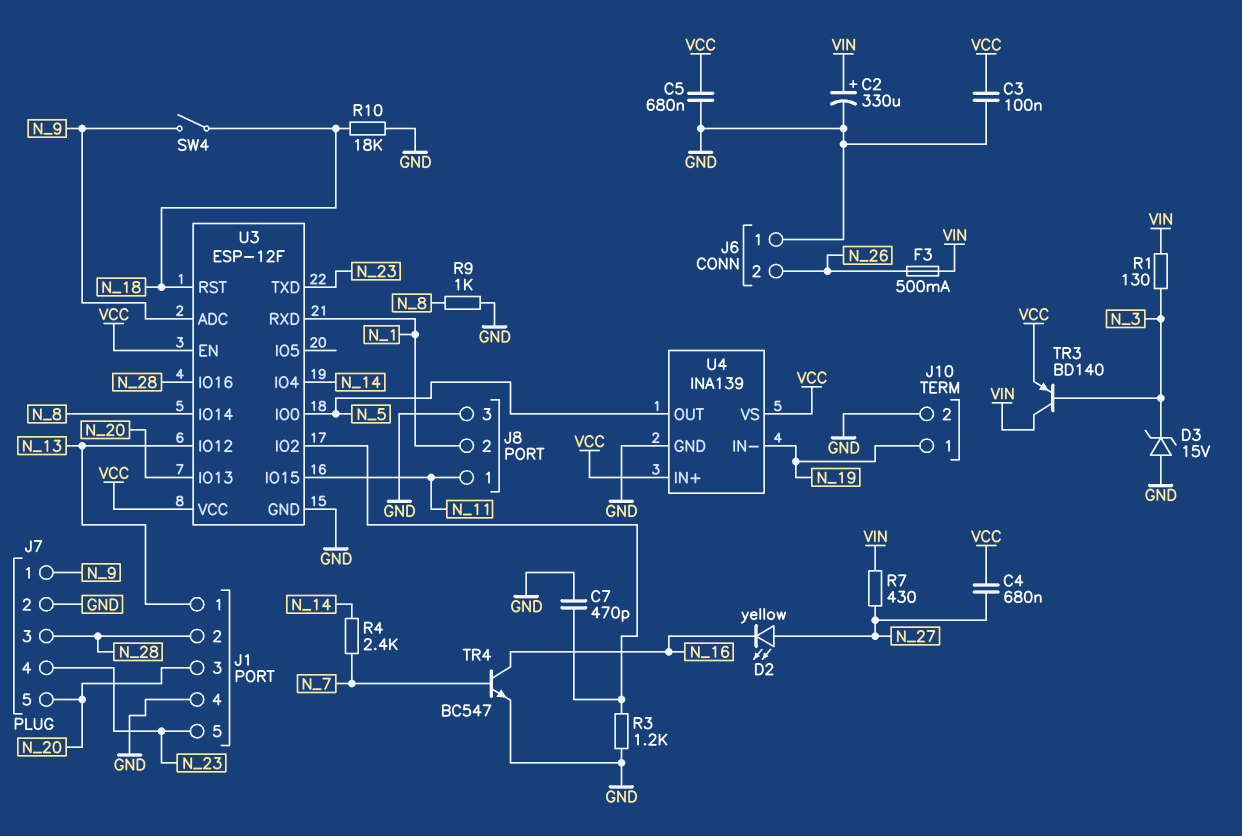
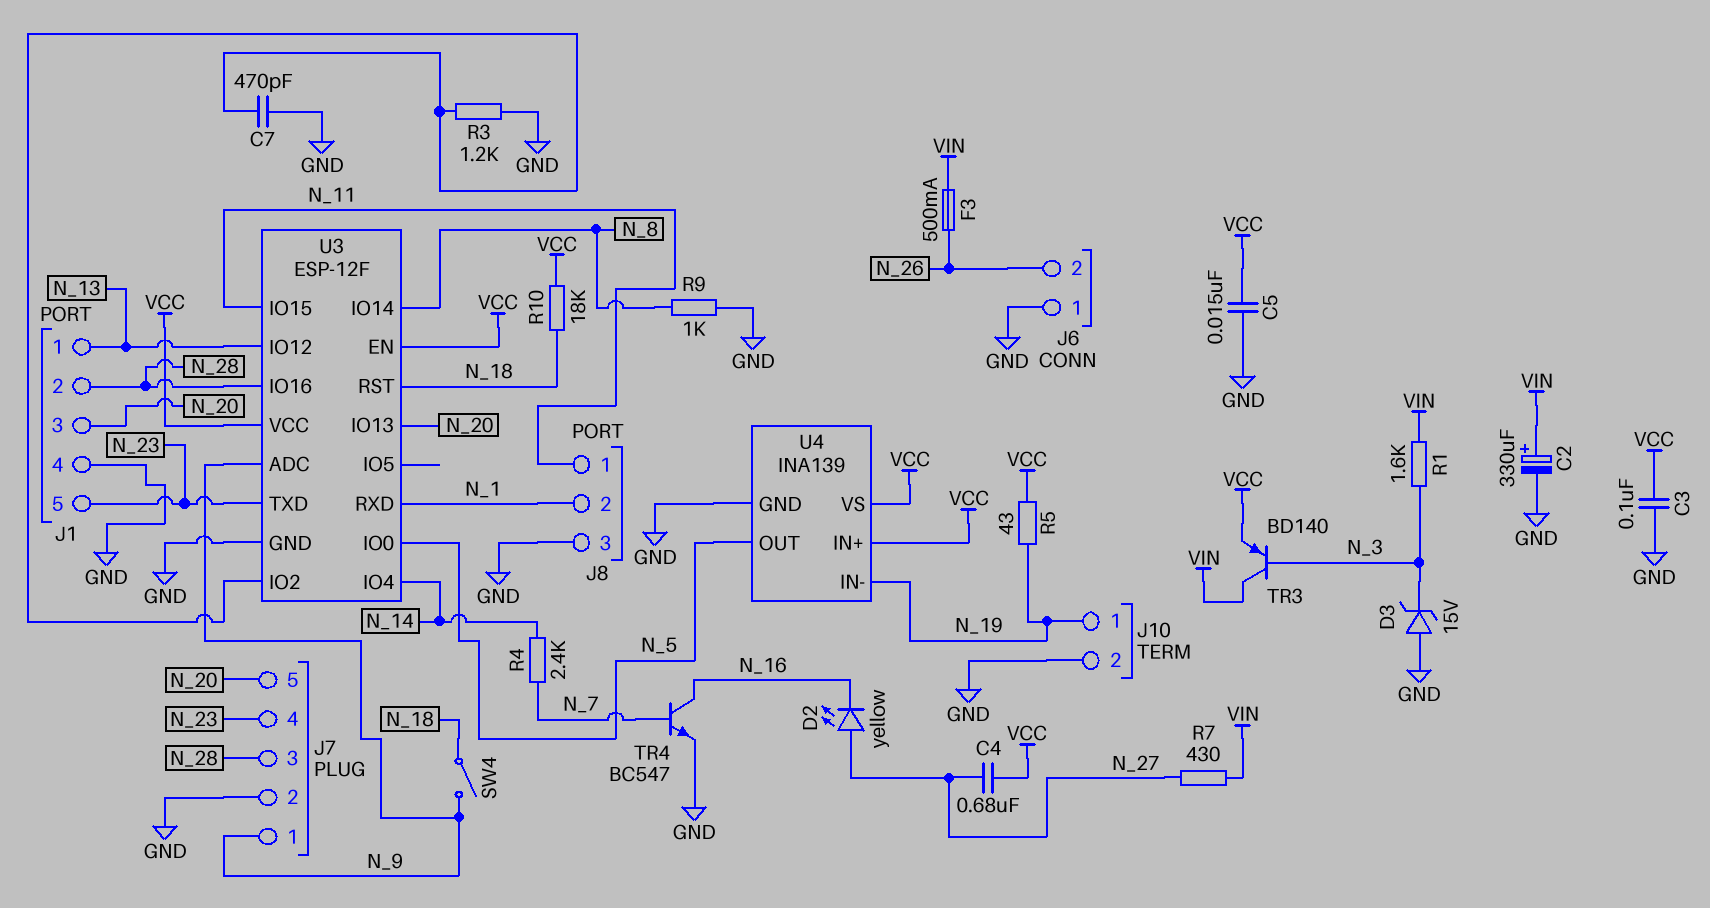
C5: 680nF (GND, VCC) -> 15nF (GND, VCC)
R1: 130 (N_3, VIN) -> 1.6k (N_3, VIN)
R5: none -> 43 (N_19, VCC)
R10: 18k (GND, N_18) -> 18k (N_18, VCC)

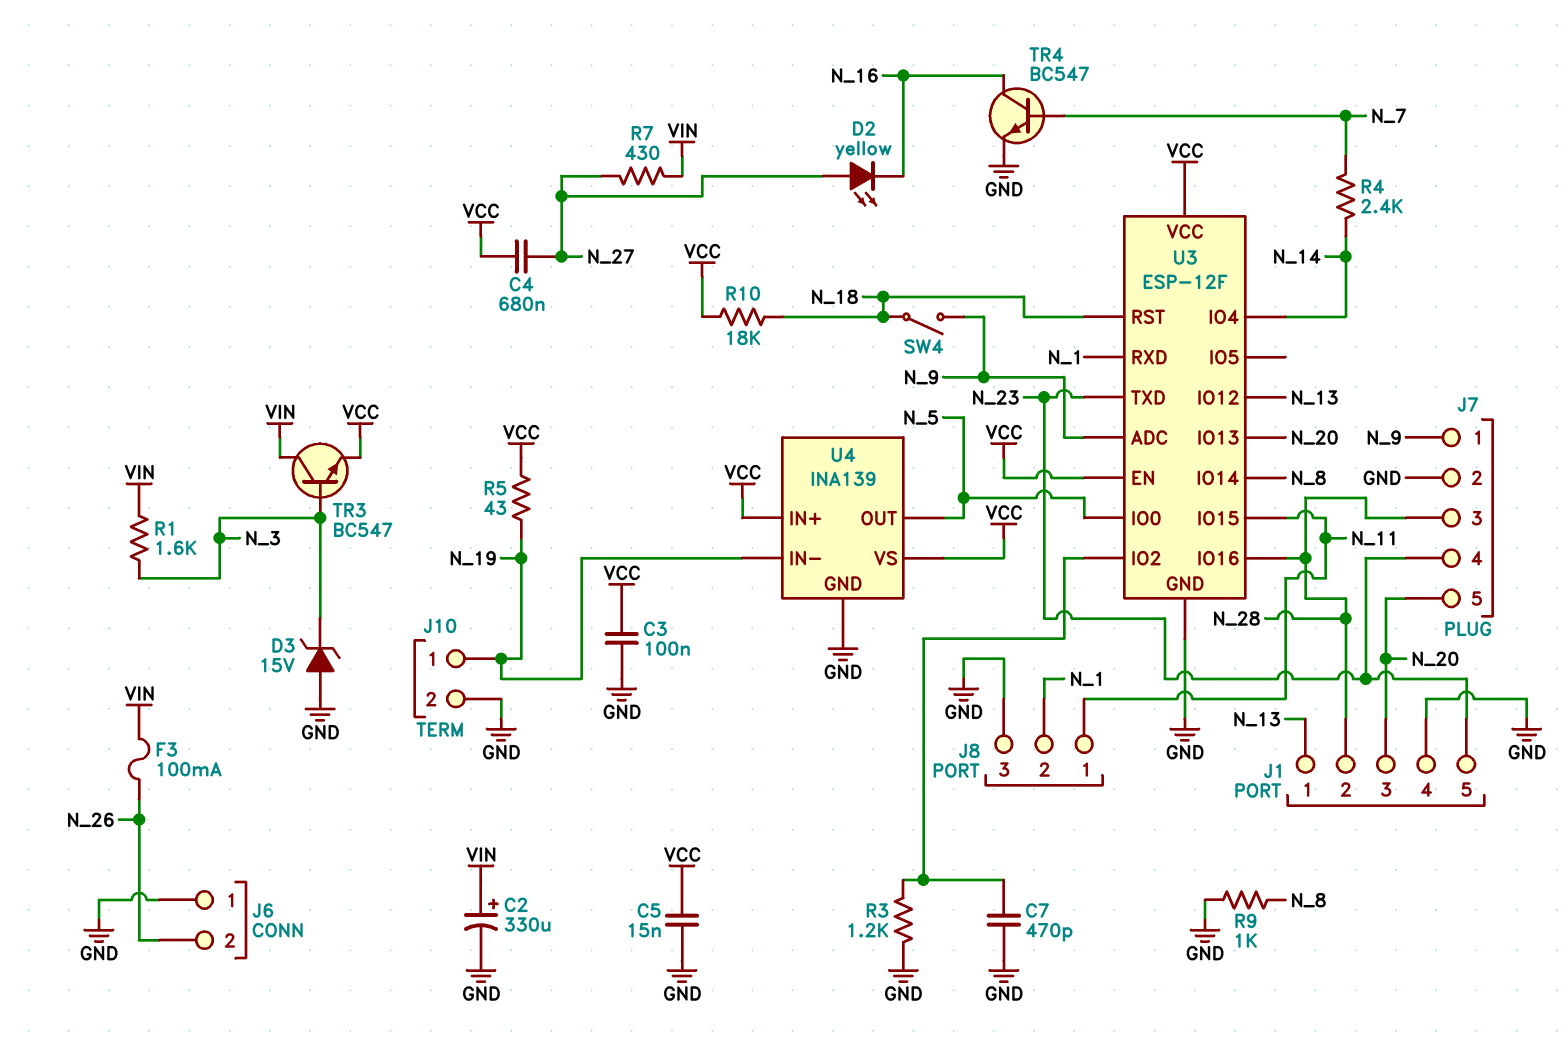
F3: 500mA (N_26, VIN) -> 100mA (N_26, VIN)
TR3: PNP BD140 (B N_3, C VIN, E VCC) -> NPN BC547 (B N_3, C VIN, E VCC)

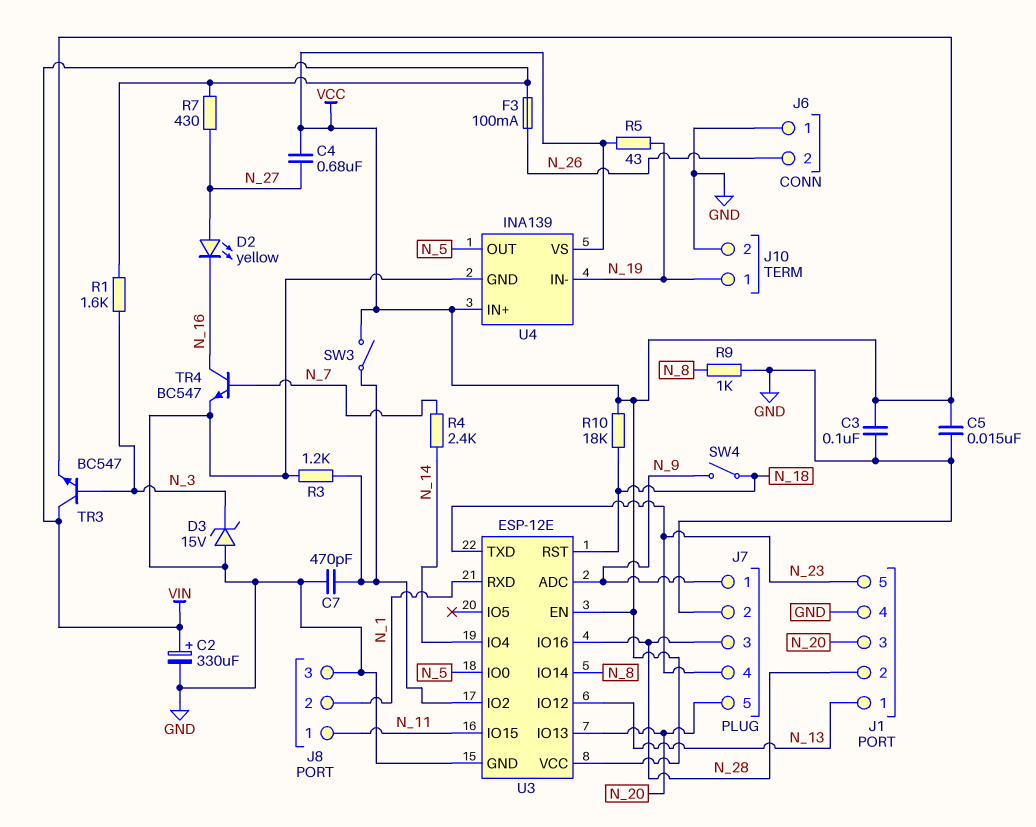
SW3: none -> switch (U3/IO2, VCC)
U3: ESP-12F -> ESP-12E

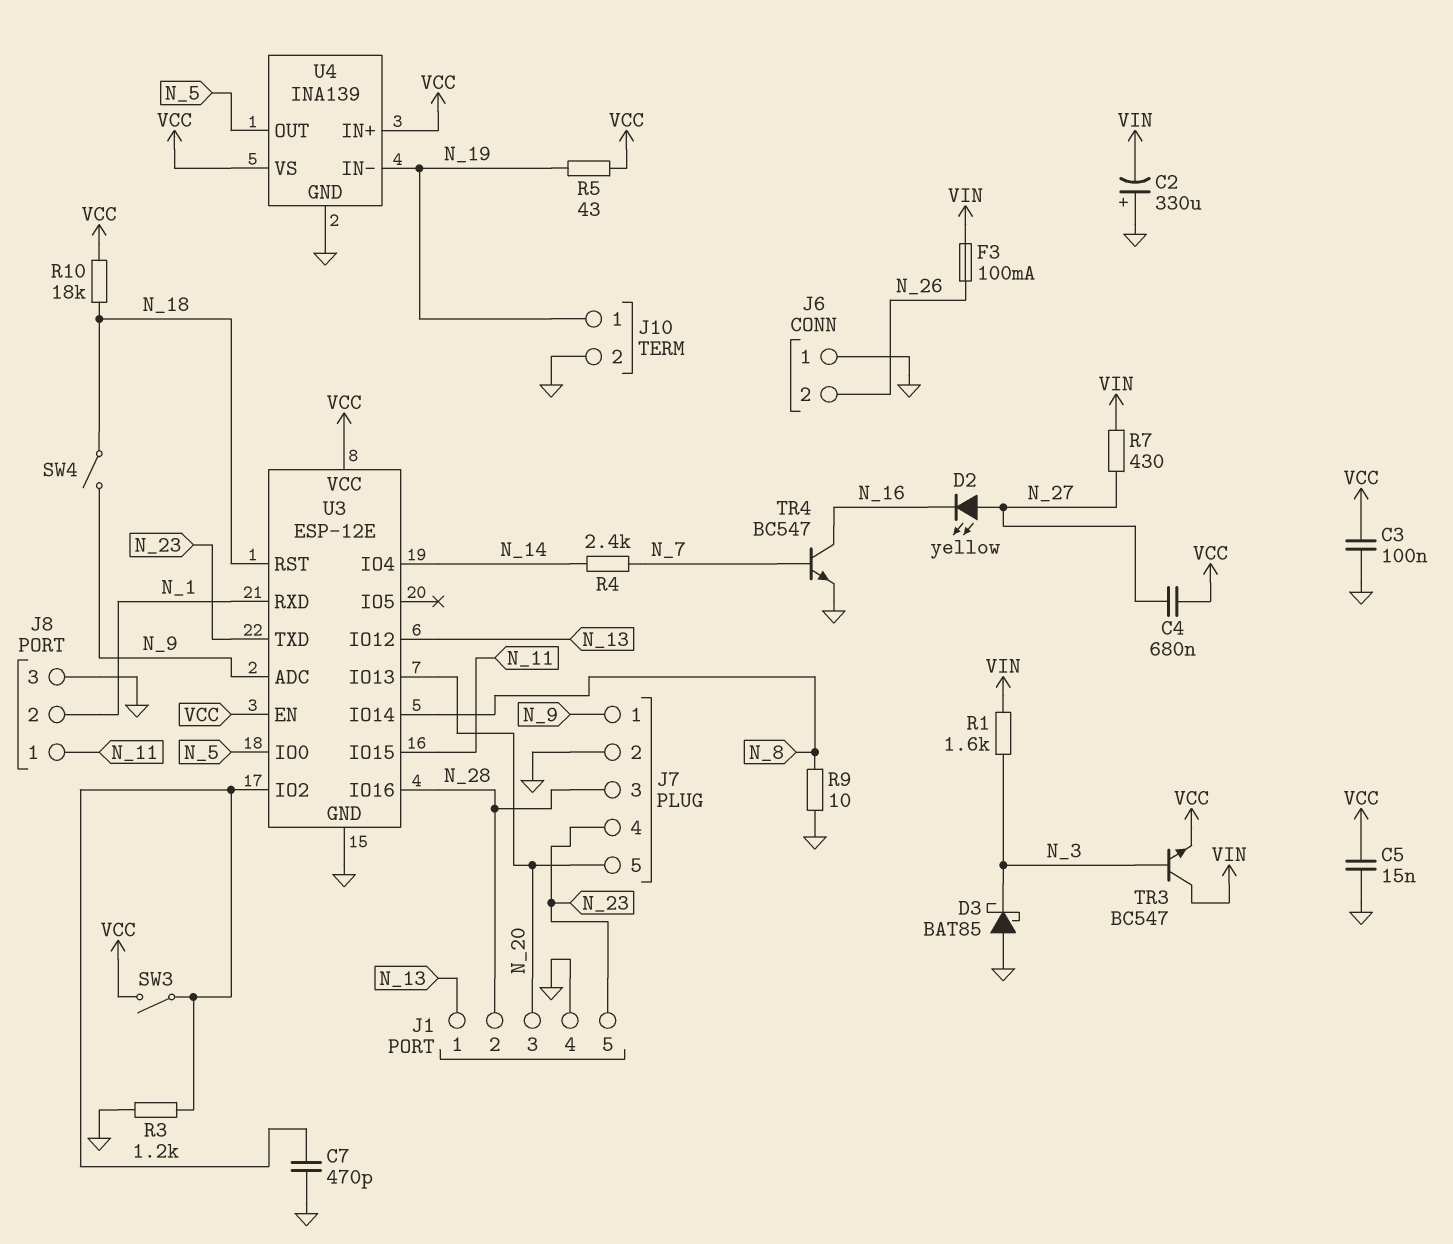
C2: 330uF (plus VIN, minus GND) -> 330uF (plus GND, minus VIN)
D3: zener 15V (A GND, K N_3) -> schottky BAT85 (A GND, K N_3)
R9: 1k (GND, N_8) -> 10 (GND, N_8)

